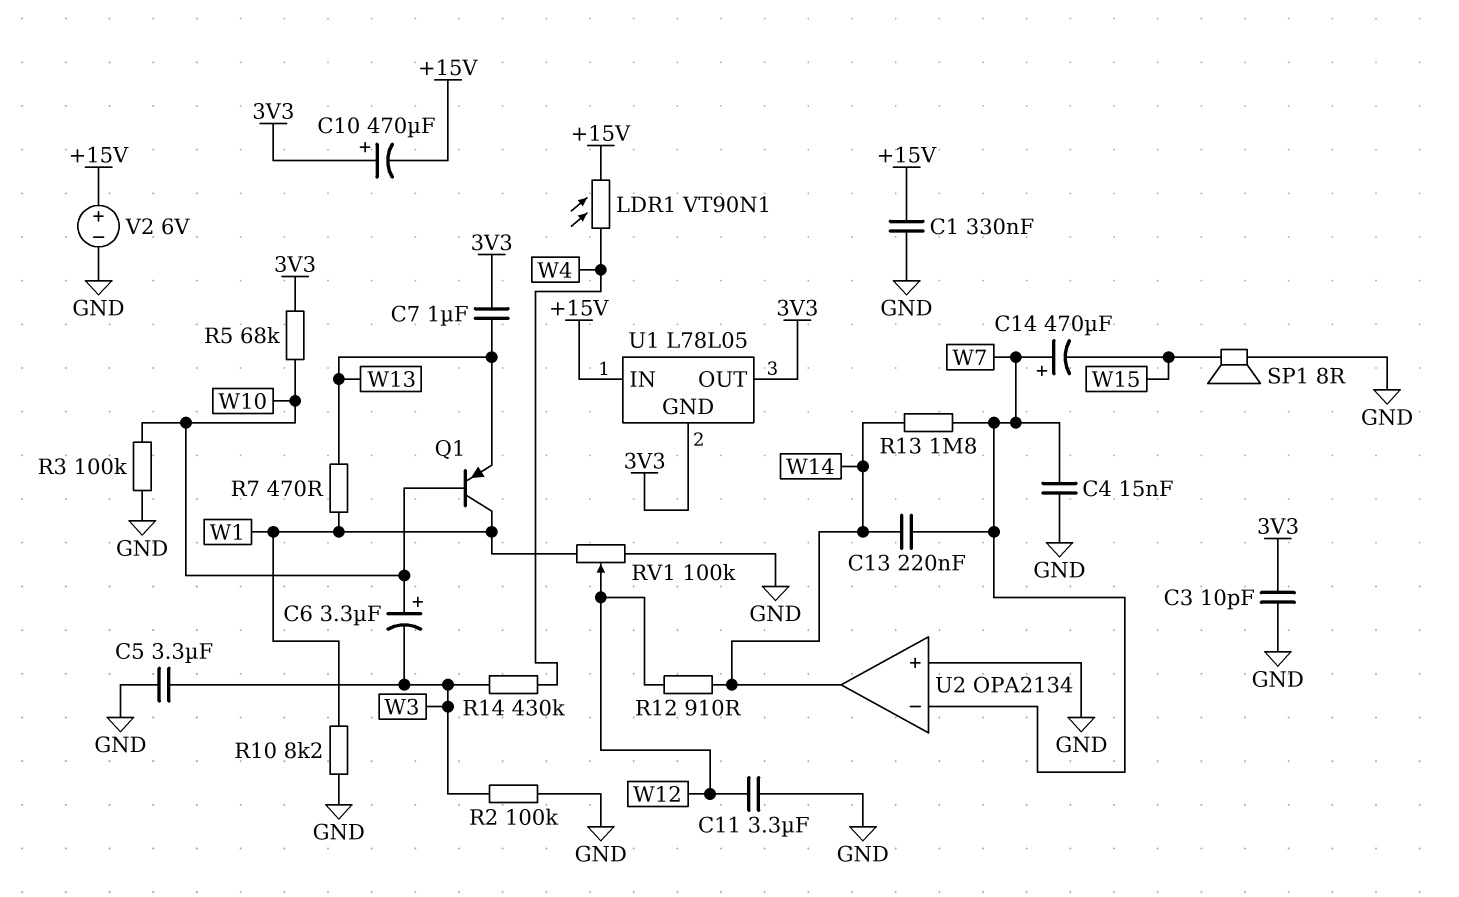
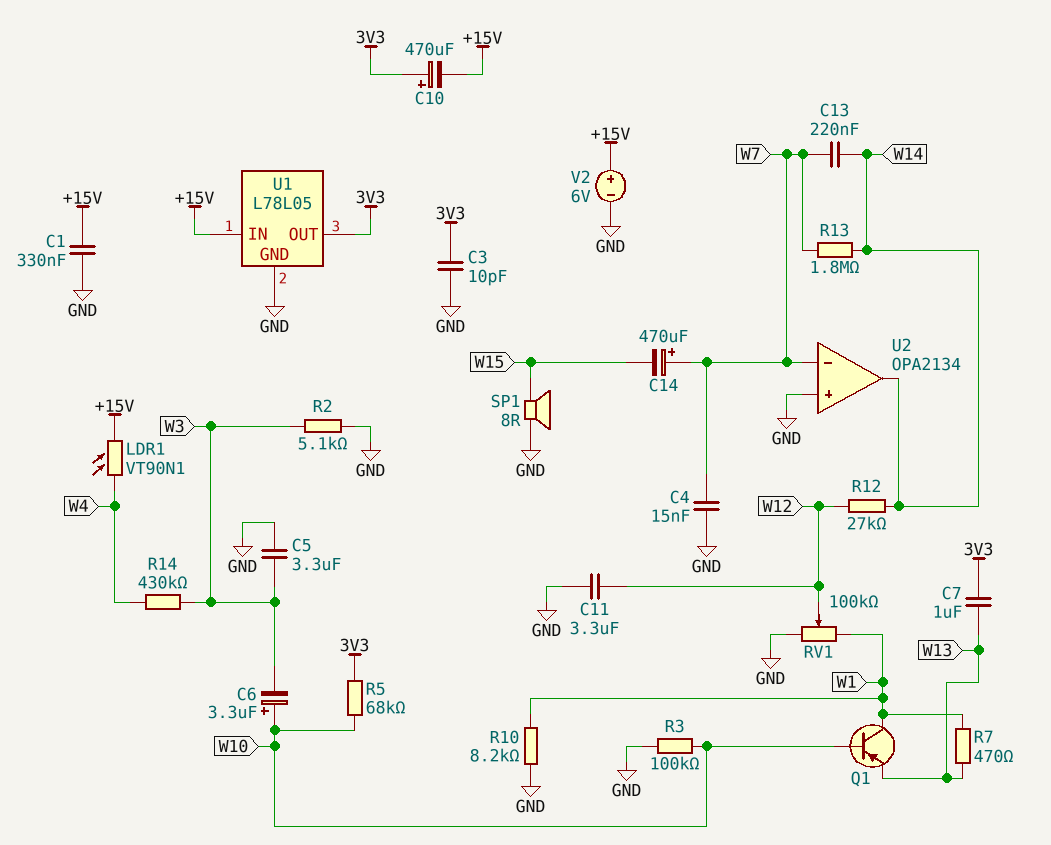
R2: 100k (GND, W3) -> 5.1k (GND, W3)
R12: 910 (W12, W14) -> 27k (W12, W14)
U1 pin GND: 3V3 -> GND

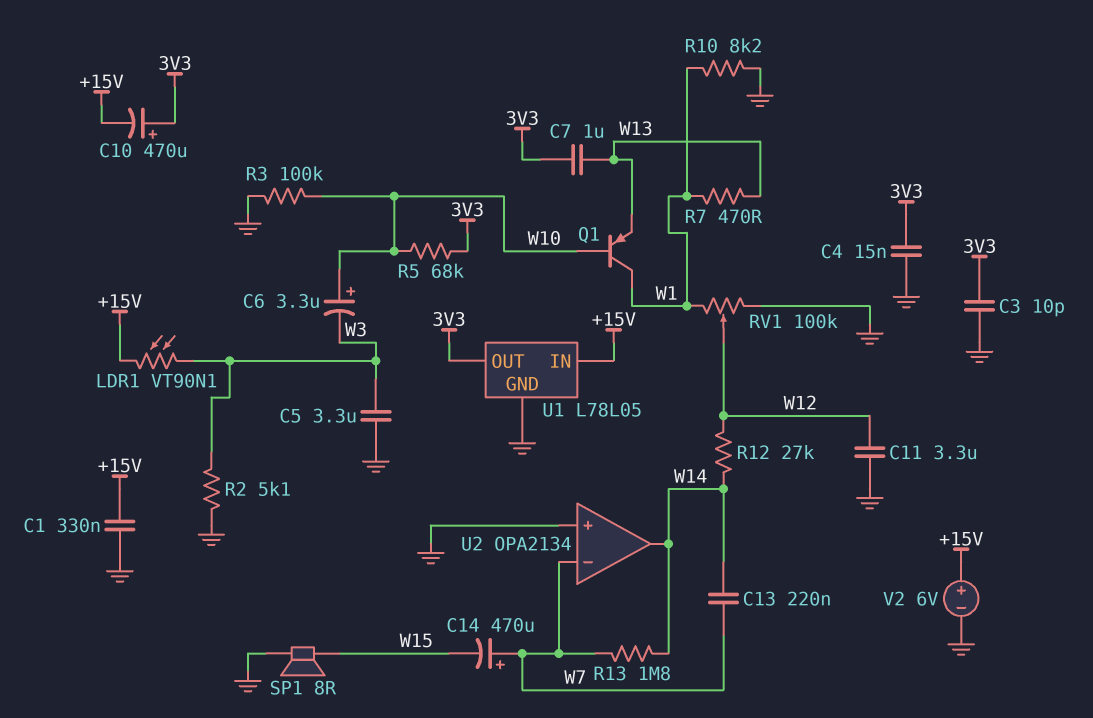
C4: 15nF (GND, W7) -> 15nF (3V3, GND)
LDR1: VT90N1 (+15V, W4) -> VT90N1 (+15V, W3)
R14: 430k (W3, W4) -> none

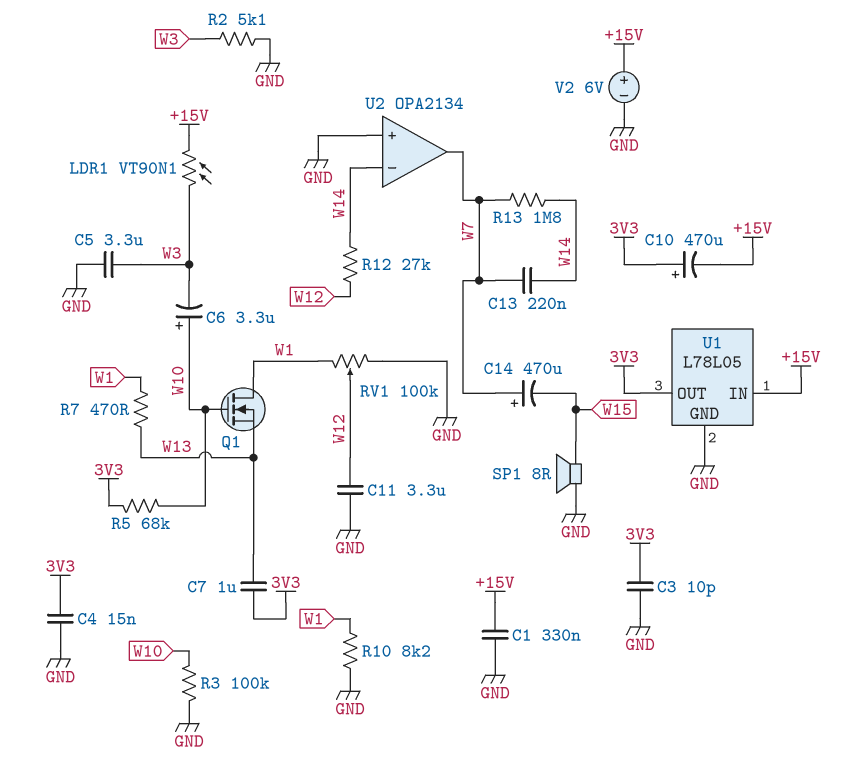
Q1: PNP (B W10, C W1, E W13) -> NMOS (G W10, D W1, S W13)
U2 pin in-: W7 -> W14
U2 pin out: W14 -> W7

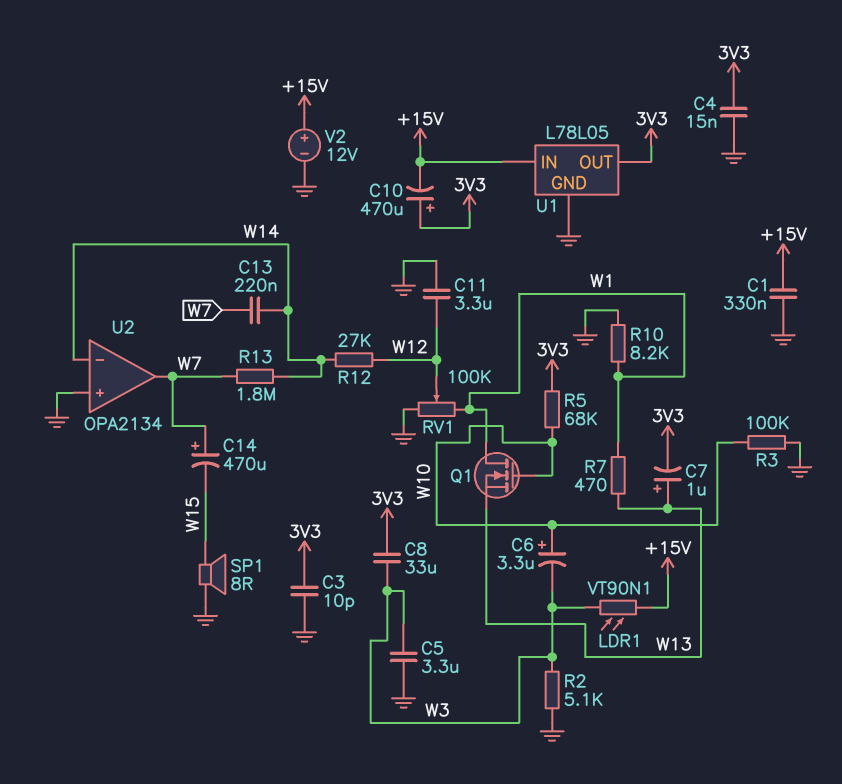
C7: 1uF (3V3, W13) -> 1uF (plus W13, minus 3V3)
C8: none -> 33uF (3V3, W3)
V2: 6V (plus +15V, minus GND) -> 12V (plus +15V, minus GND)

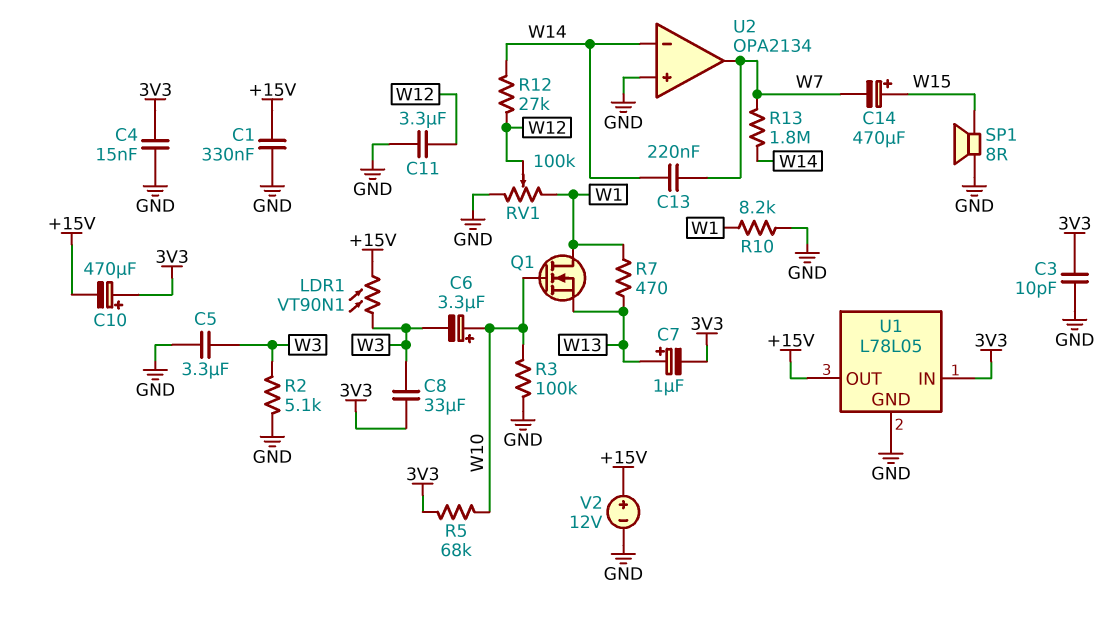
C14: 470uF (plus W7, minus W15) -> 470uF (plus W15, minus W7)
U1 pin IN: +15V -> 3V3
U1 pin OUT: 3V3 -> +15V

